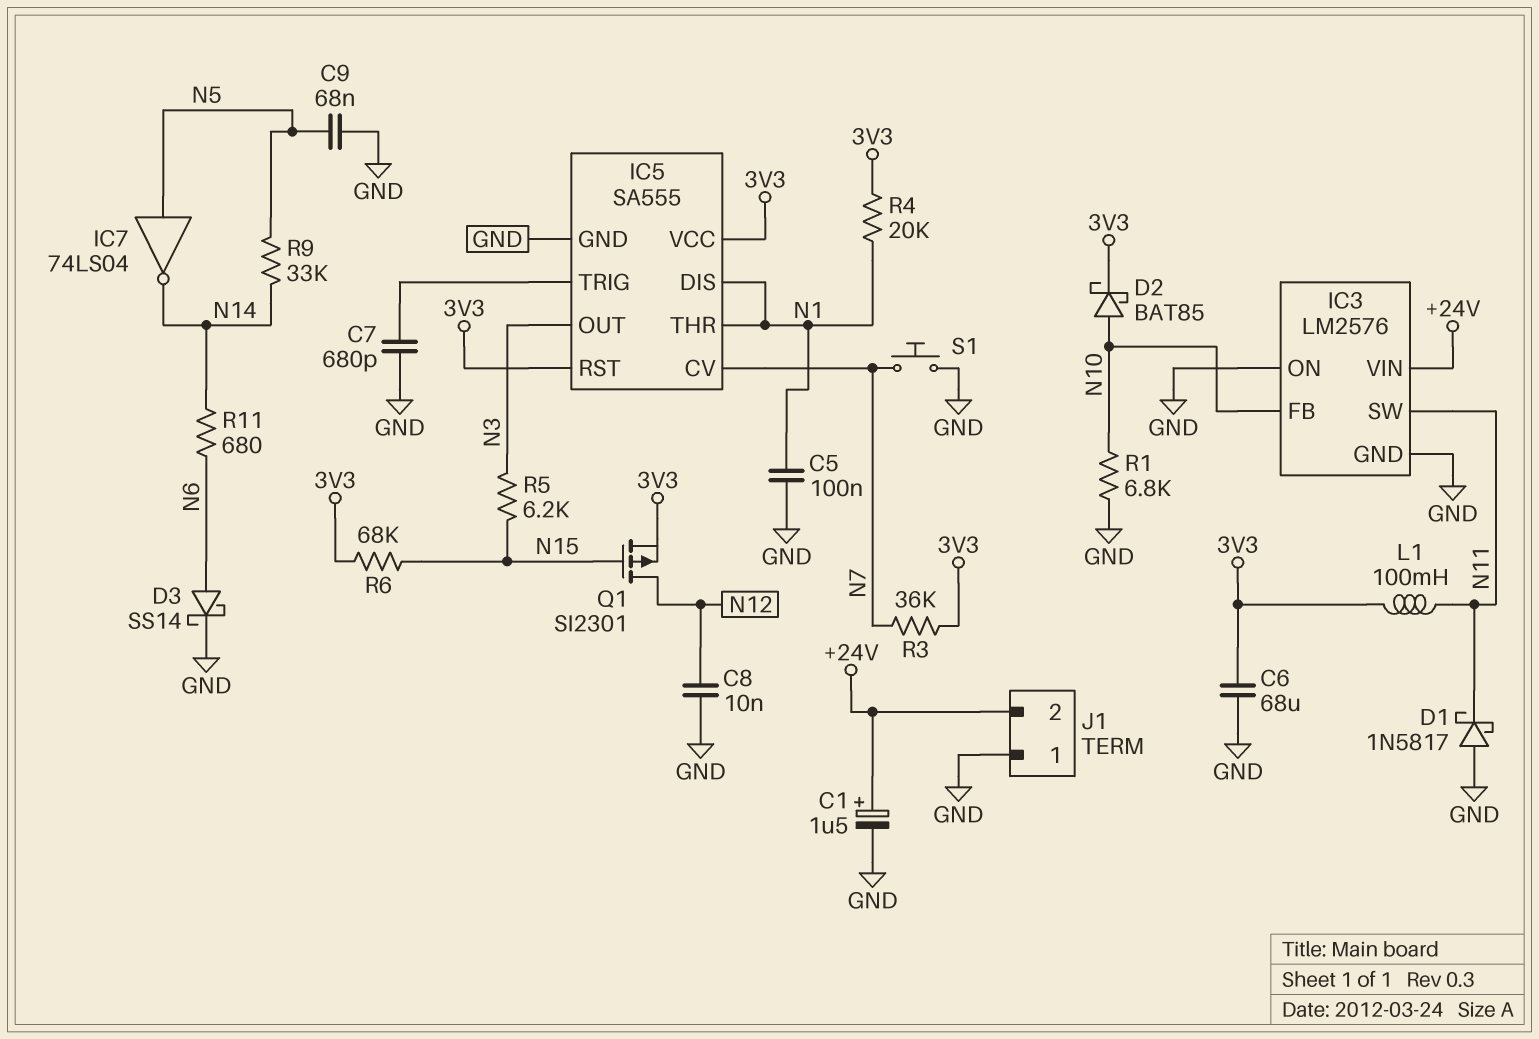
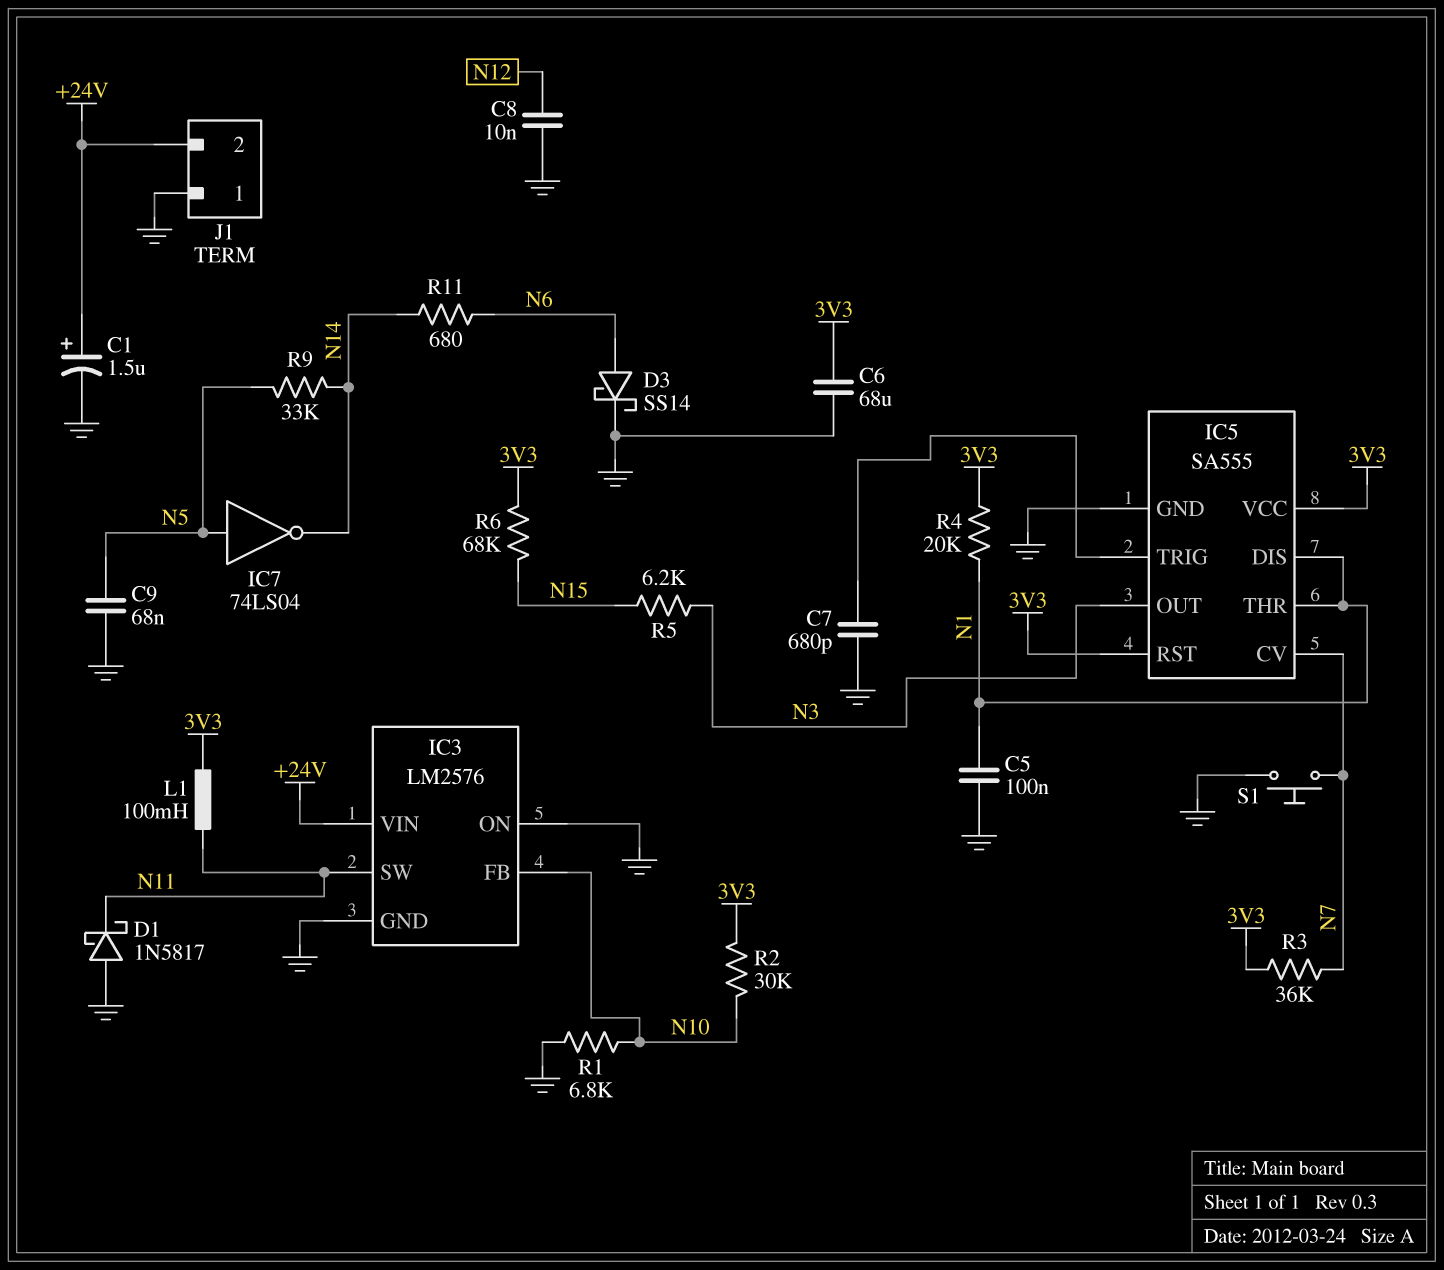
D2: schottky BAT85 (A N10, K 3V3) -> none
Q1: PMOS SI2301 (G N15, D N12, S 3V3) -> none
R2: none -> 30k (3V3, N10)

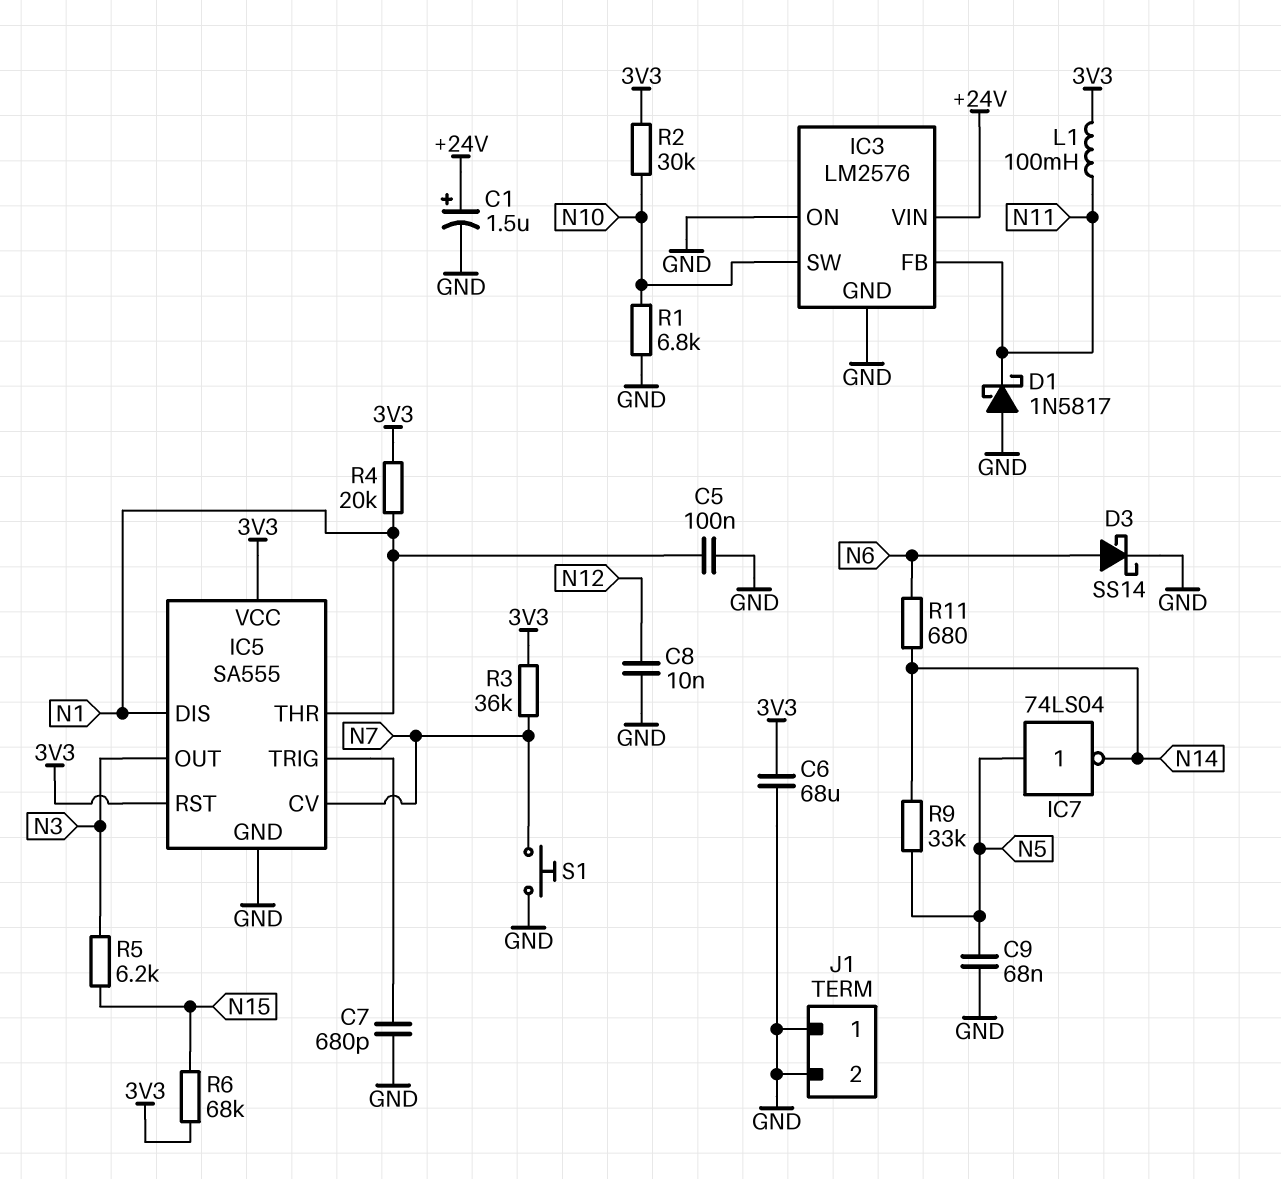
IC3 pin FB: N10 -> N11
IC3 pin SW: N11 -> N10
J1 pin 2: +24V -> GND

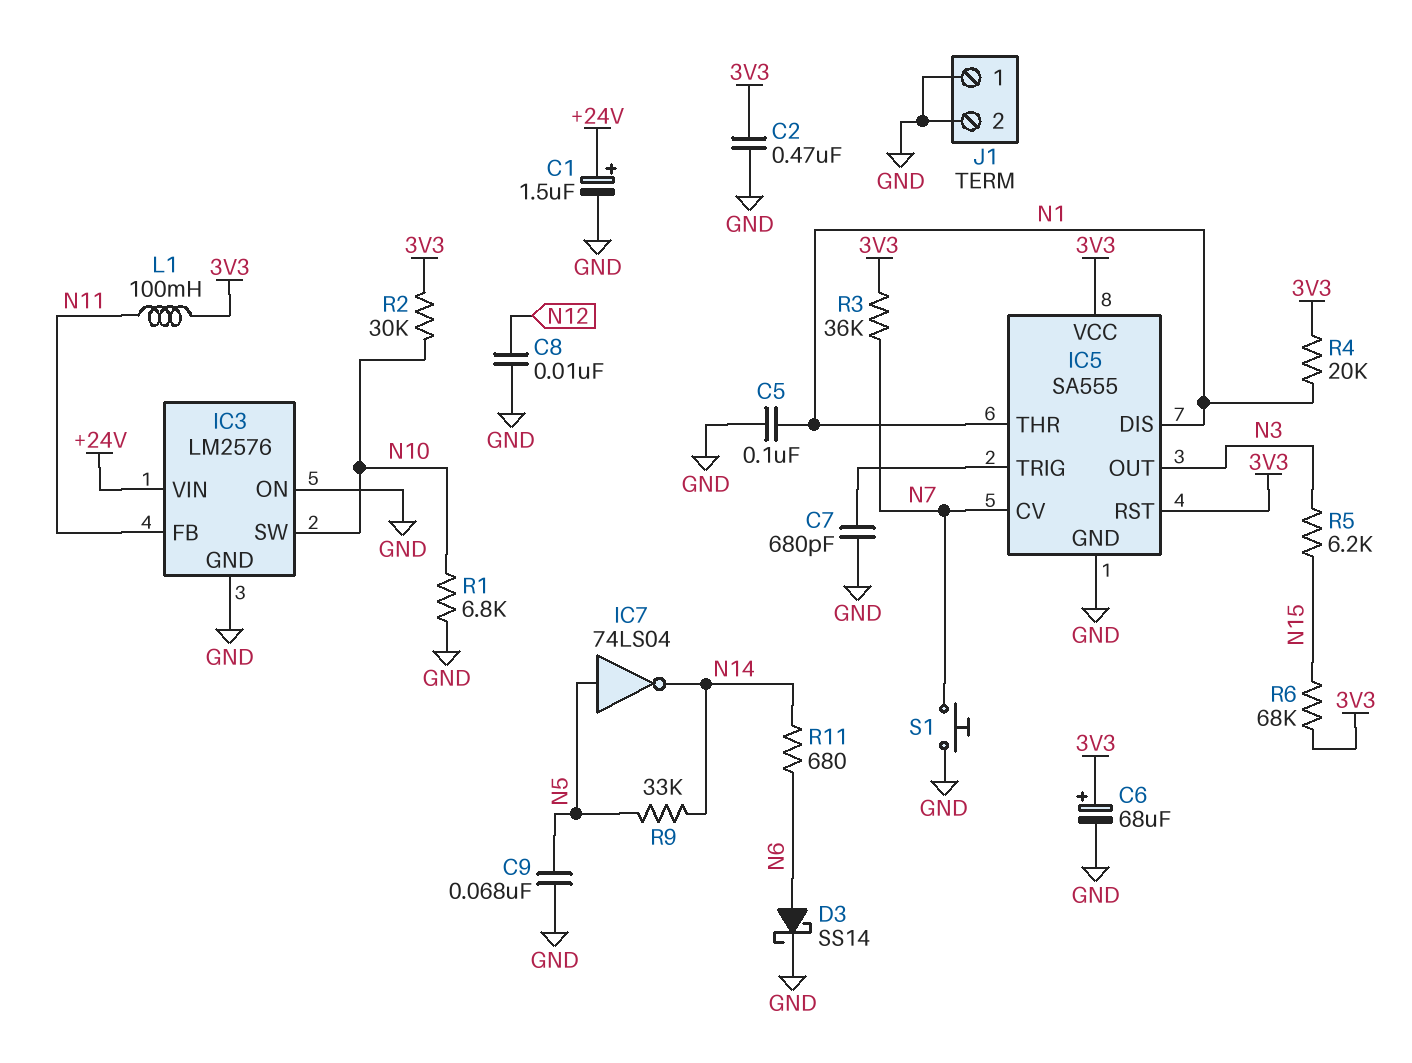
C2: none -> 470nF (3V3, GND)
C6: 68uF (3V3, GND) -> 68uF (plus 3V3, minus GND)
D1: schottky 1N5817 (A GND, K N11) -> none

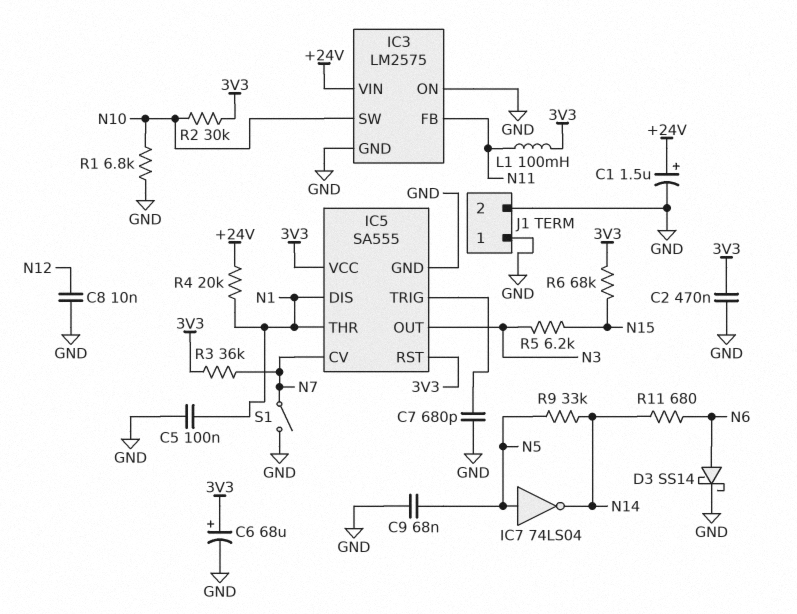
IC3: LM2576 -> LM2575
R4: 20k (3V3, N1) -> 20k (+24V, N1)
S1: button (GND, N7) -> switch (GND, N7)

